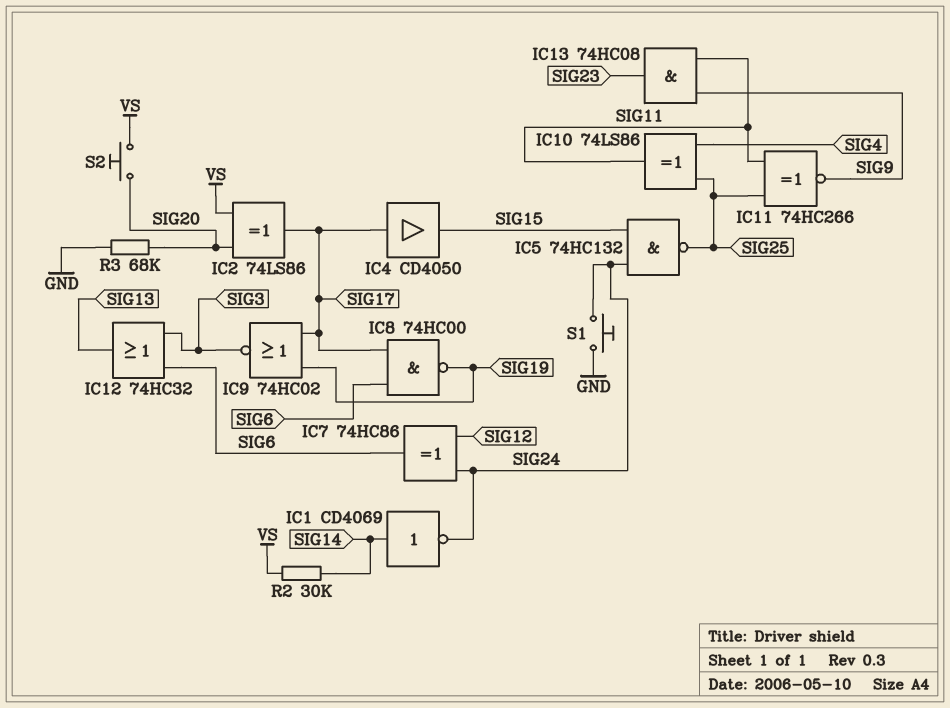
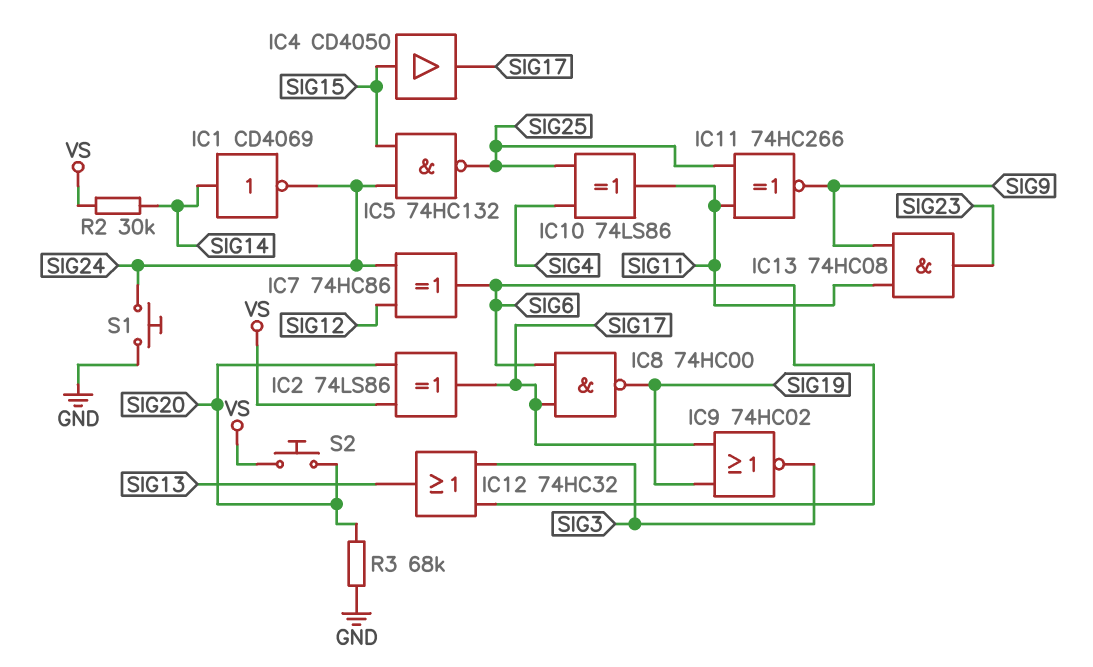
IC4: buffer CD4050 (in SIG17, out SIG15) -> buffer CD4050 (in SIG15, out SIG17)

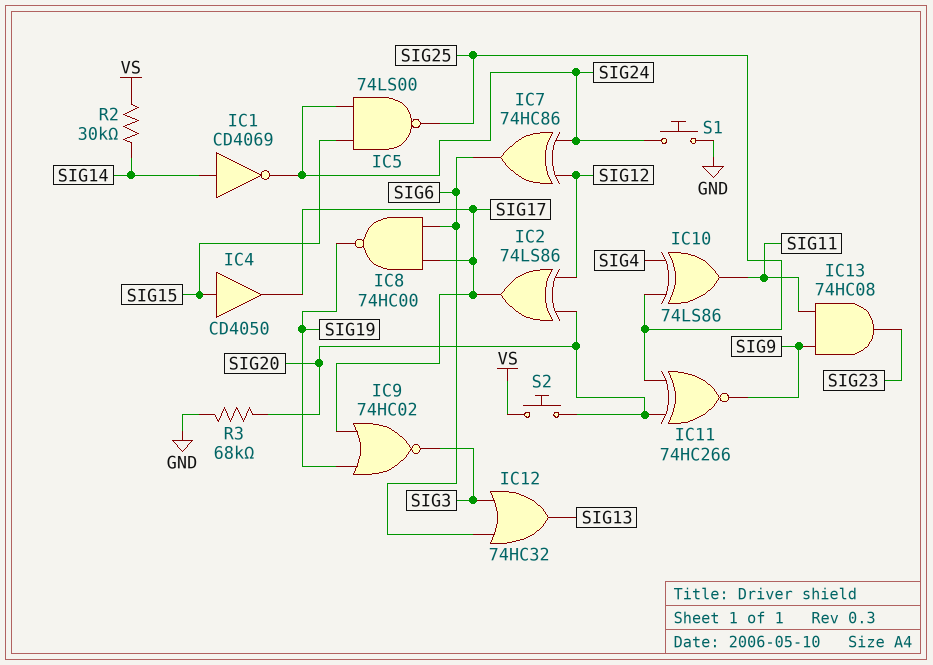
IC2: XOR 74LS86 (in SIG20, in VS, out SIG17) -> XOR 74LS86 (in SIG12, in SIG20, out SIG17)
IC5: NAND 74HC132 (in SIG15, in SIG24, out SIG25) -> NAND 74LS00 (in SIG15, in SIG24, out SIG25)
IC11: XNOR 74HC266 (in SIG11, in SIG25, out SIG9) -> XNOR 74HC266 (in SIG20, in SIG25, out SIG9)

